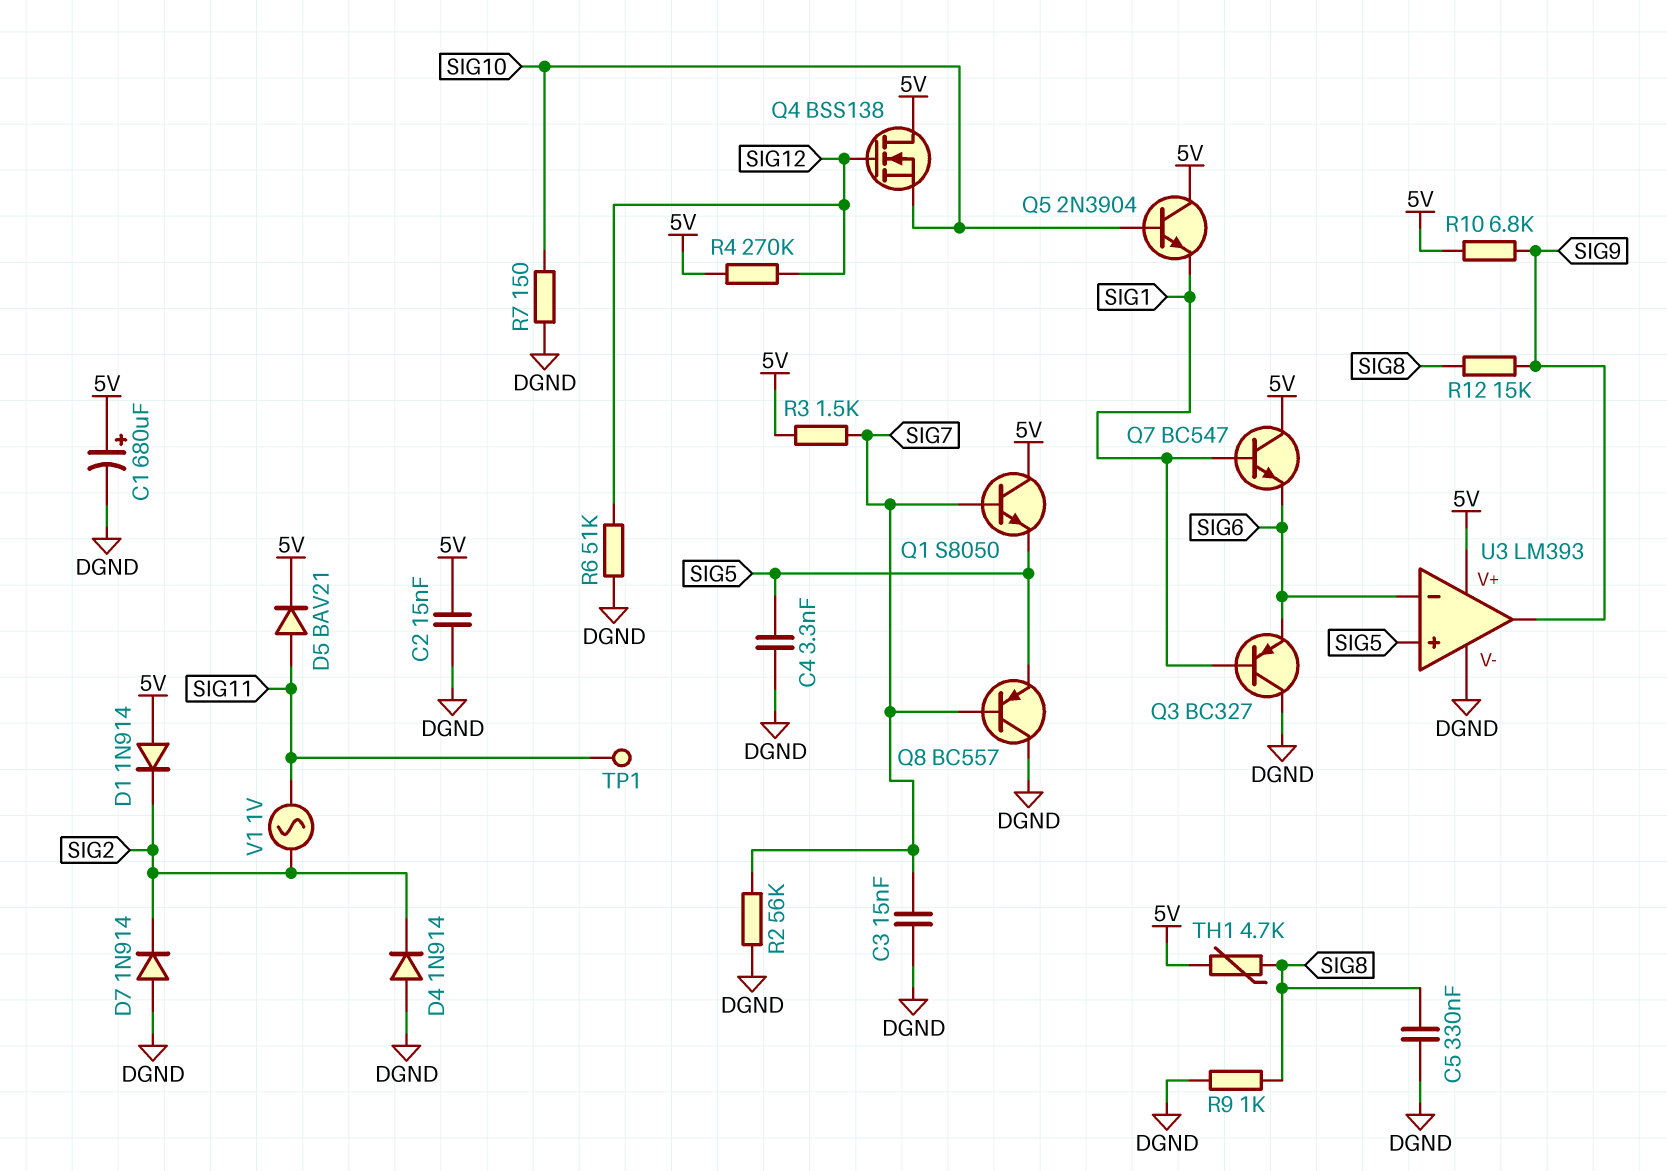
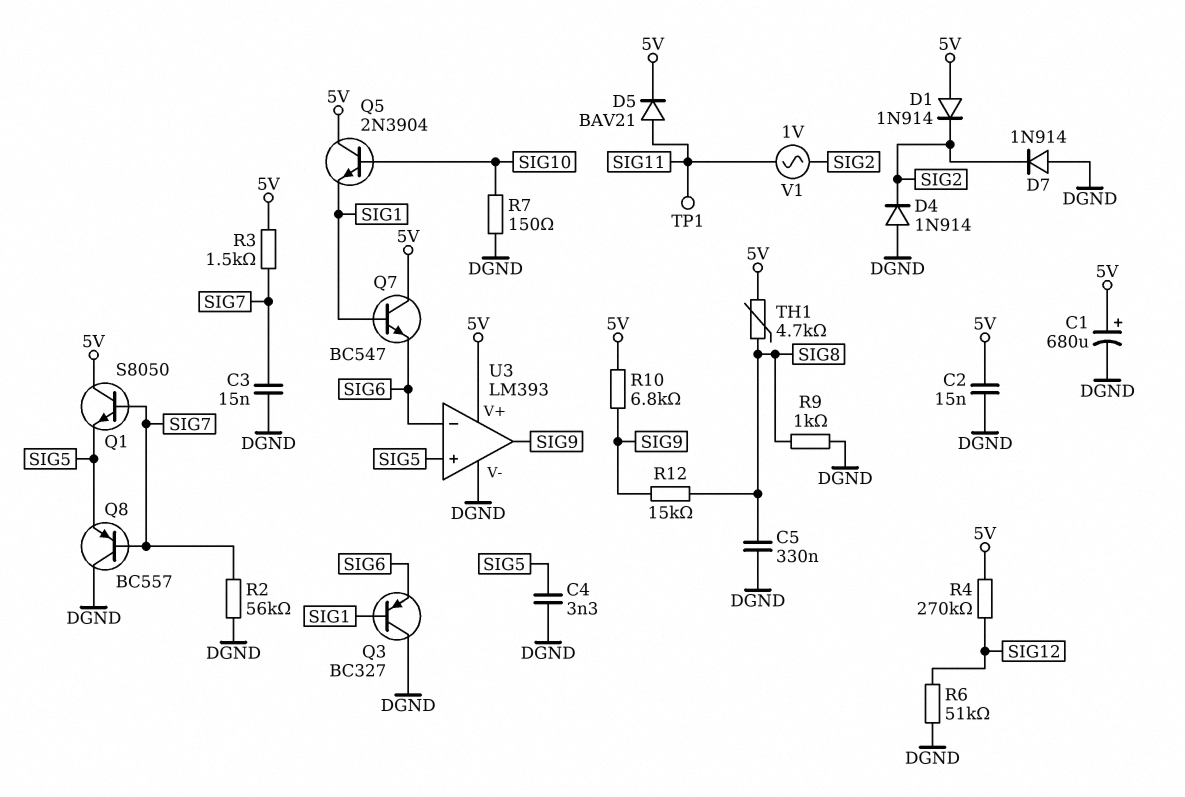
Q4: NMOS BSS138 (G SIG12, D 5V, S SIG10) -> none

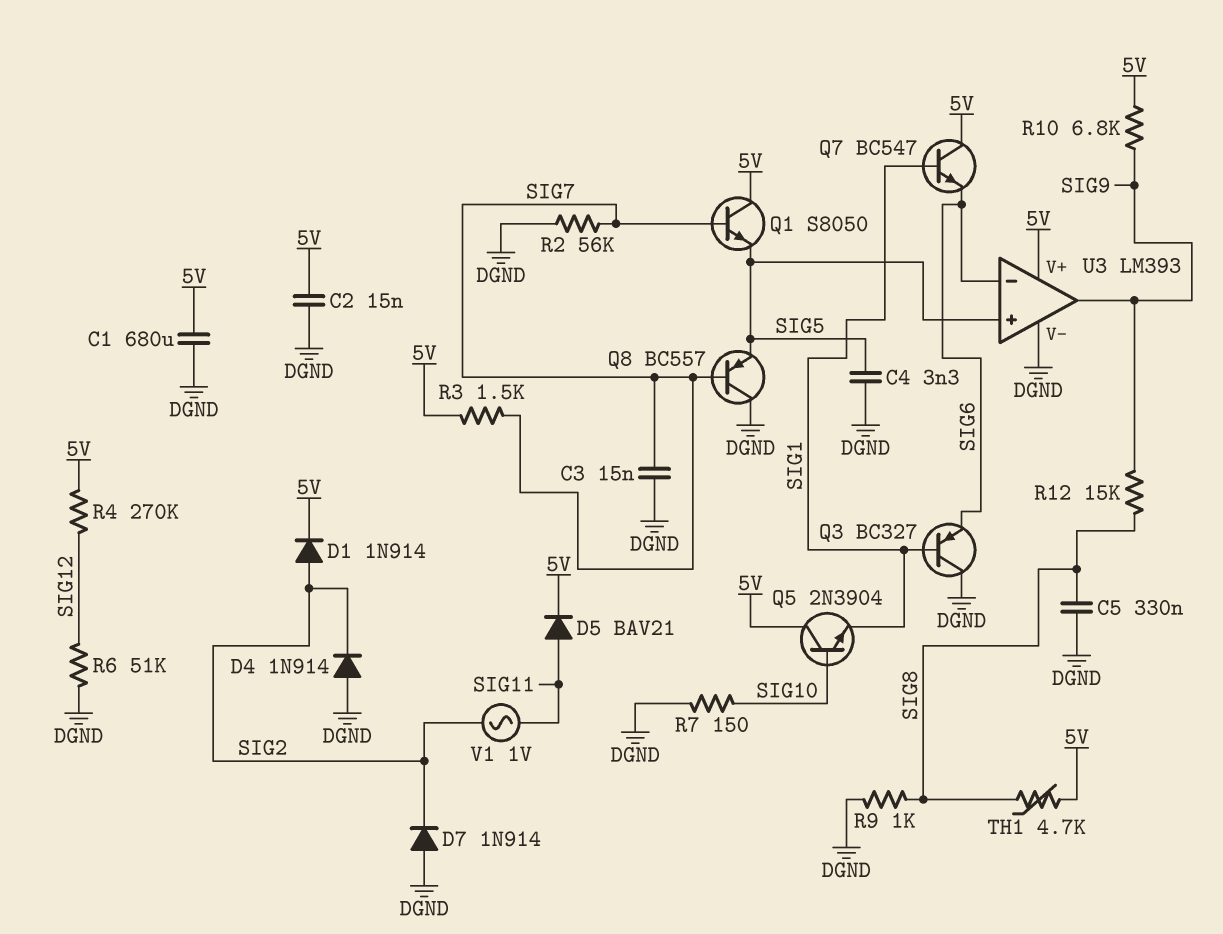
C1: 680uF (plus 5V, minus DGND) -> 680uF (5V, DGND)
D1: diode 1N914 (A 5V, K SIG2) -> diode 1N914 (A SIG2, K 5V)
TP1: test point (SIG11) -> none

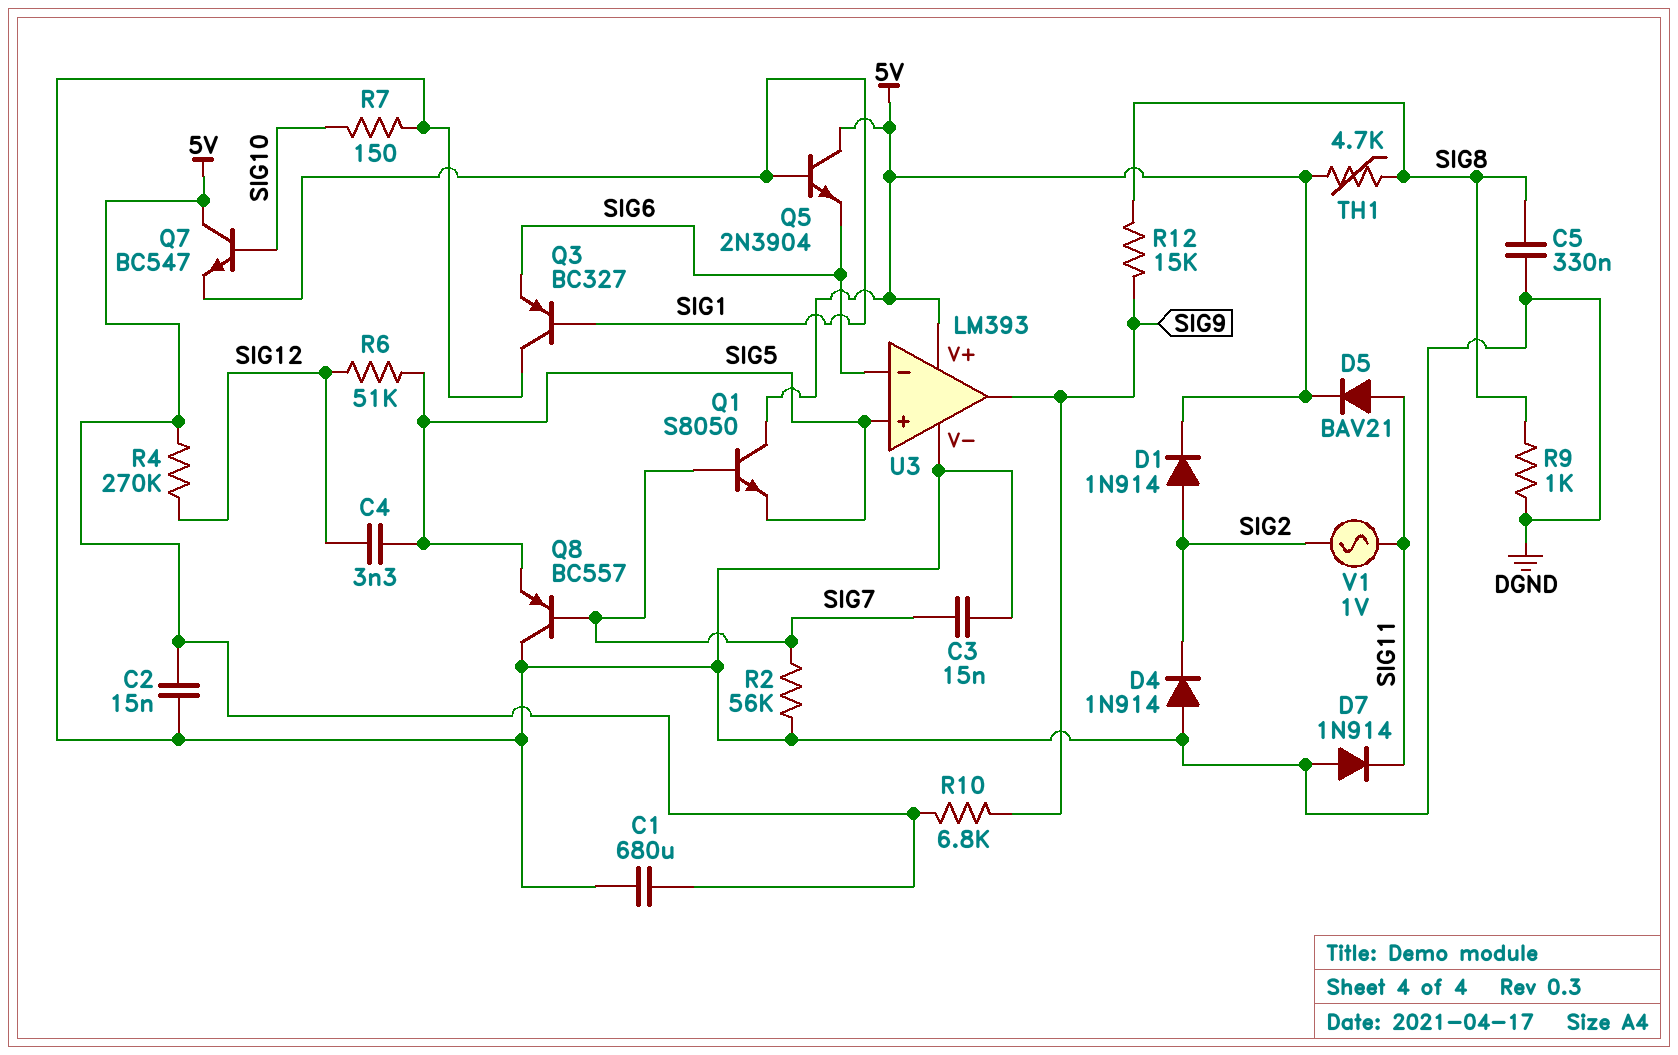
C4: 3.3nF (DGND, SIG5) -> 3.3nF (SIG5, SIG12)
D7: diode 1N914 (A DGND, K SIG2) -> diode 1N914 (A DGND, K SIG11)
Q5: NPN 2N3904 (B SIG10, C 5V, E SIG1) -> NPN 2N3904 (B SIG1, C 5V, E SIG6)
Q7: NPN BC547 (B SIG1, C 5V, E SIG6) -> NPN BC547 (B SIG10, C 5V, E SIG1)
R3: 1.5k (5V, SIG7) -> none
R6: 51k (DGND, SIG12) -> 51k (SIG5, SIG12)

